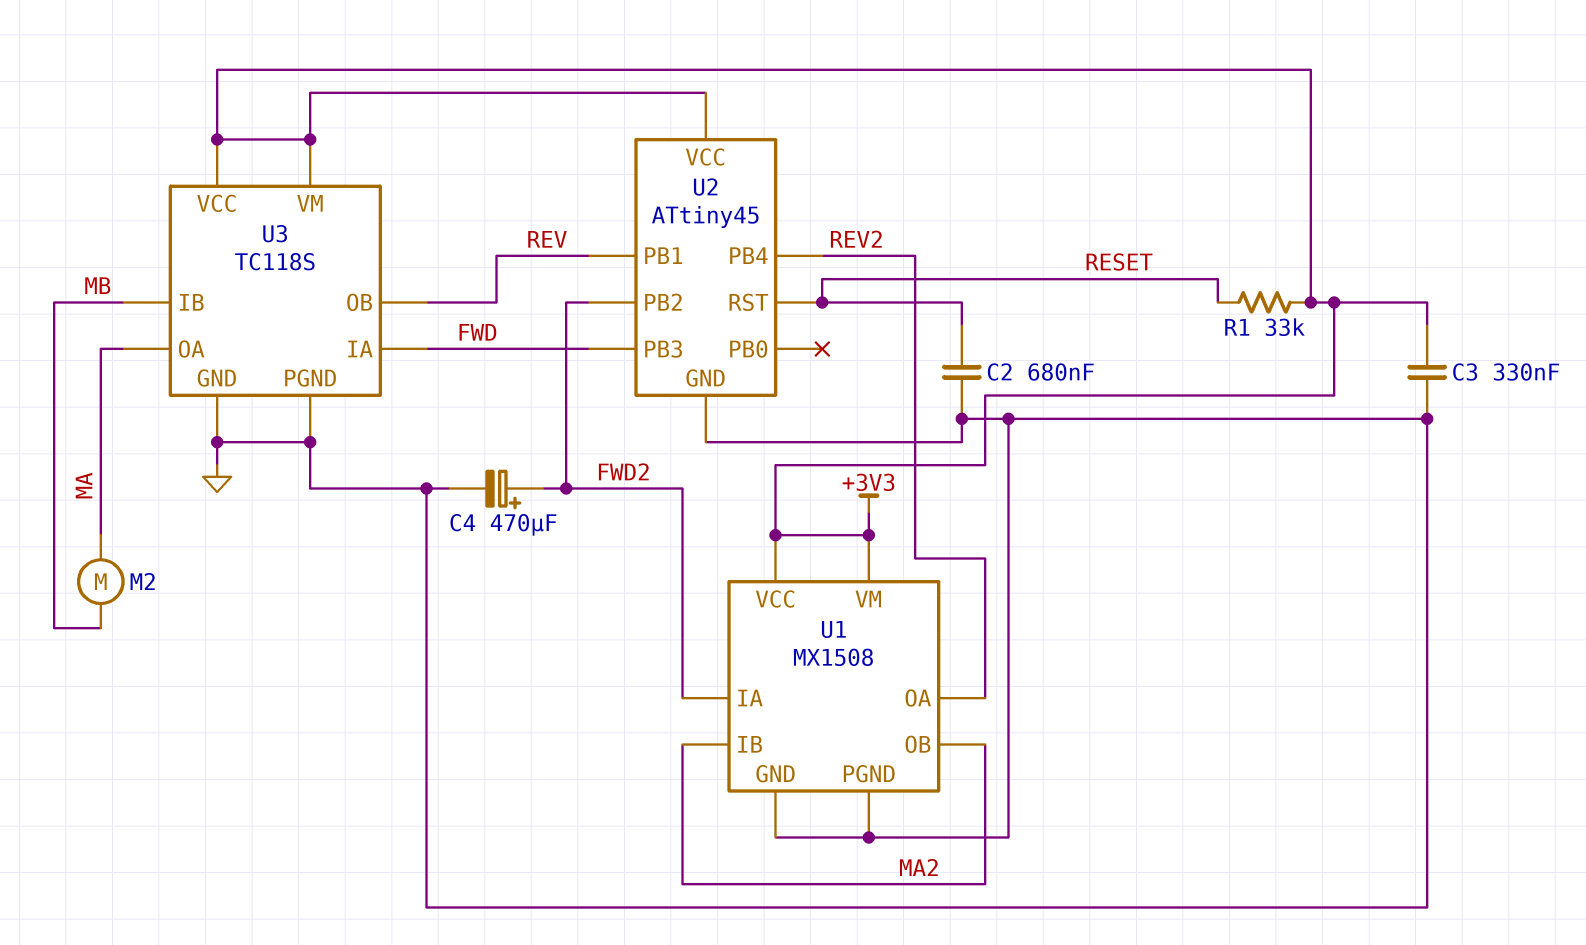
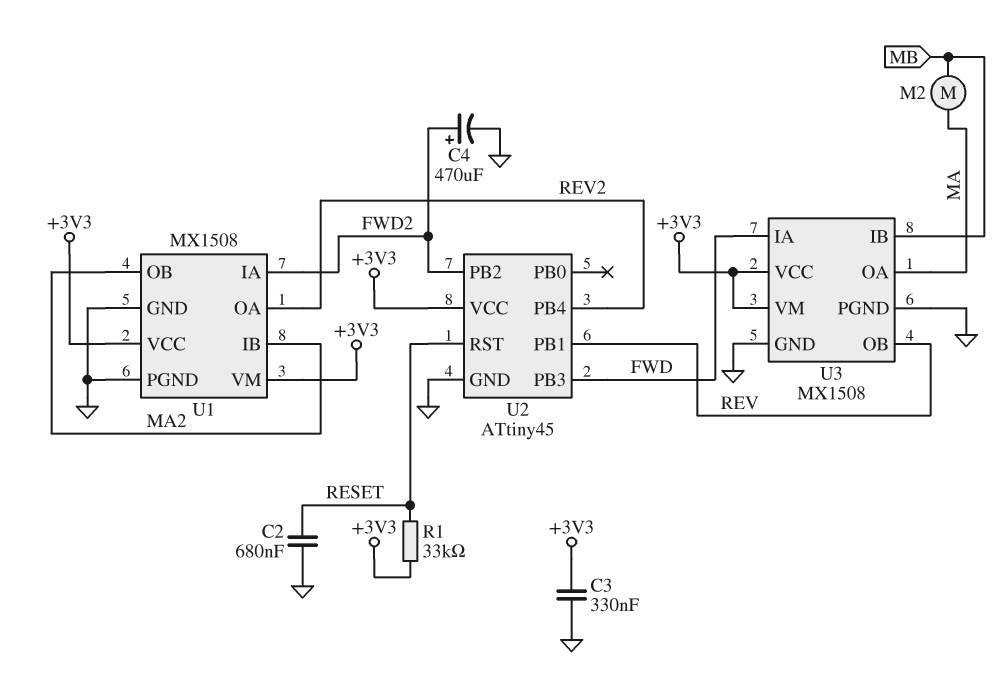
U3: TC118S -> MX1508

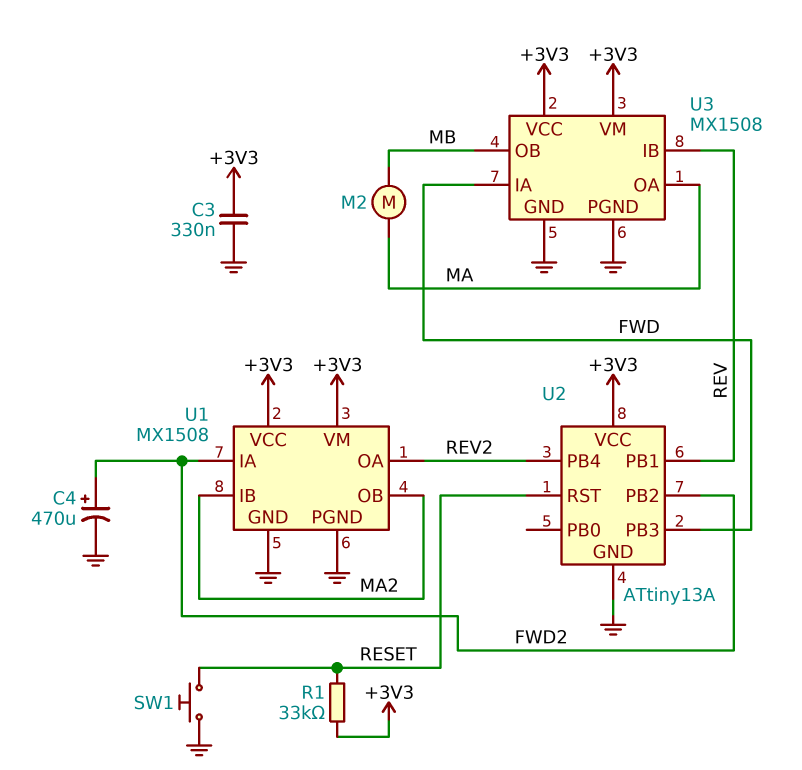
C2: 680nF (GND, RESET) -> none
SW1: none -> button (GND, RESET)
U2: ATtiny45 -> ATtiny13A
U3 pin IB: MB -> REV
U3 pin OB: REV -> MB

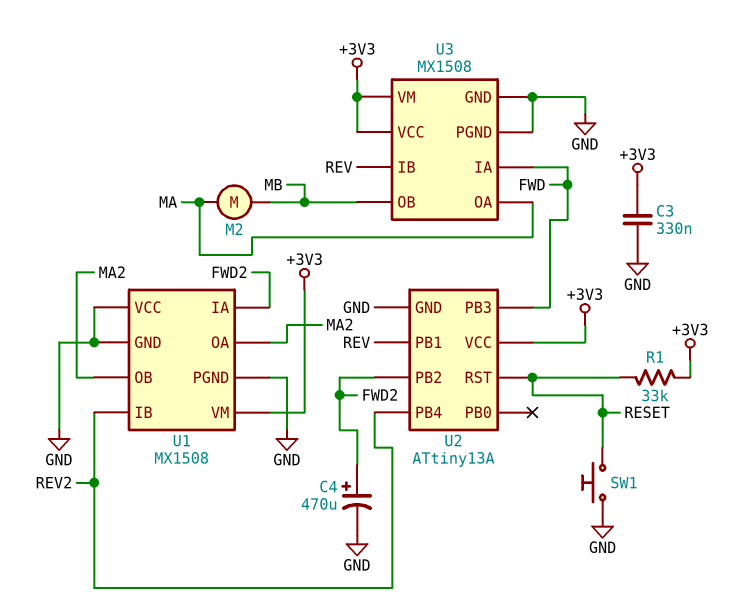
U1 pin IB: MA2 -> REV2
U1 pin OA: REV2 -> MA2
U1 pin VCC: +3V3 -> GND

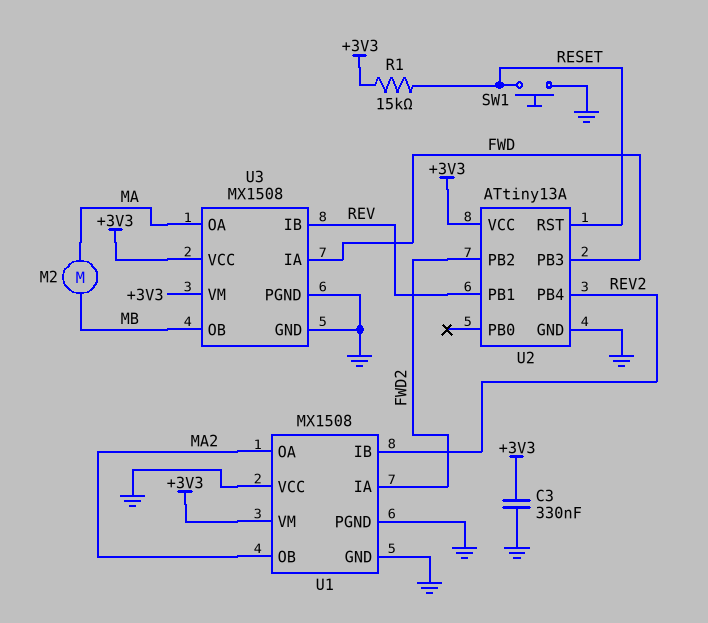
C4: 470uF (plus FWD2, minus GND) -> none
R1: 33k (+3V3, RESET) -> 15k (+3V3, RESET)

